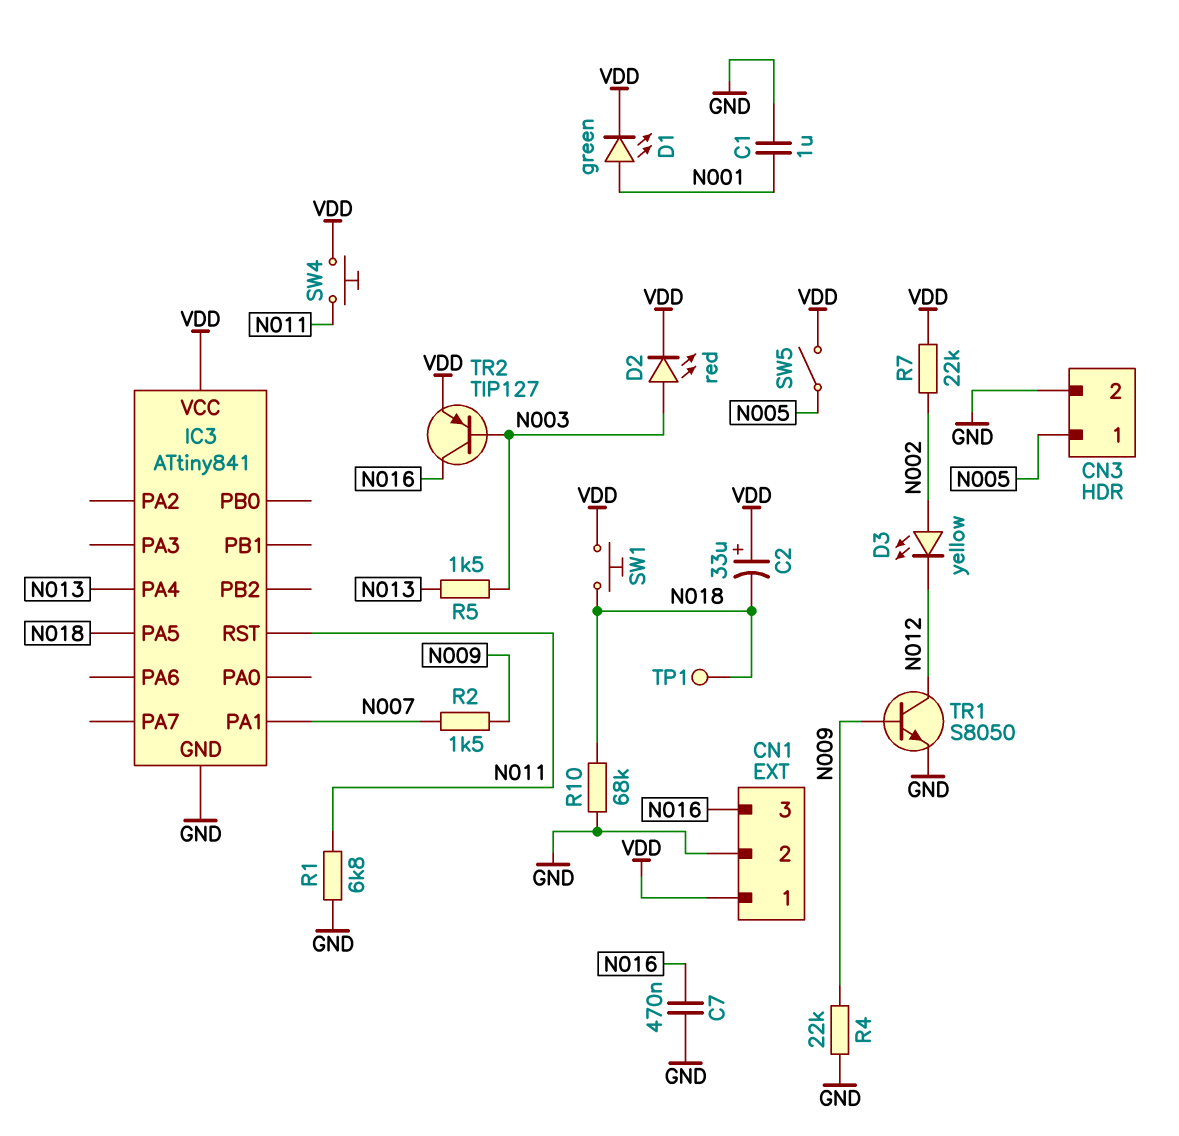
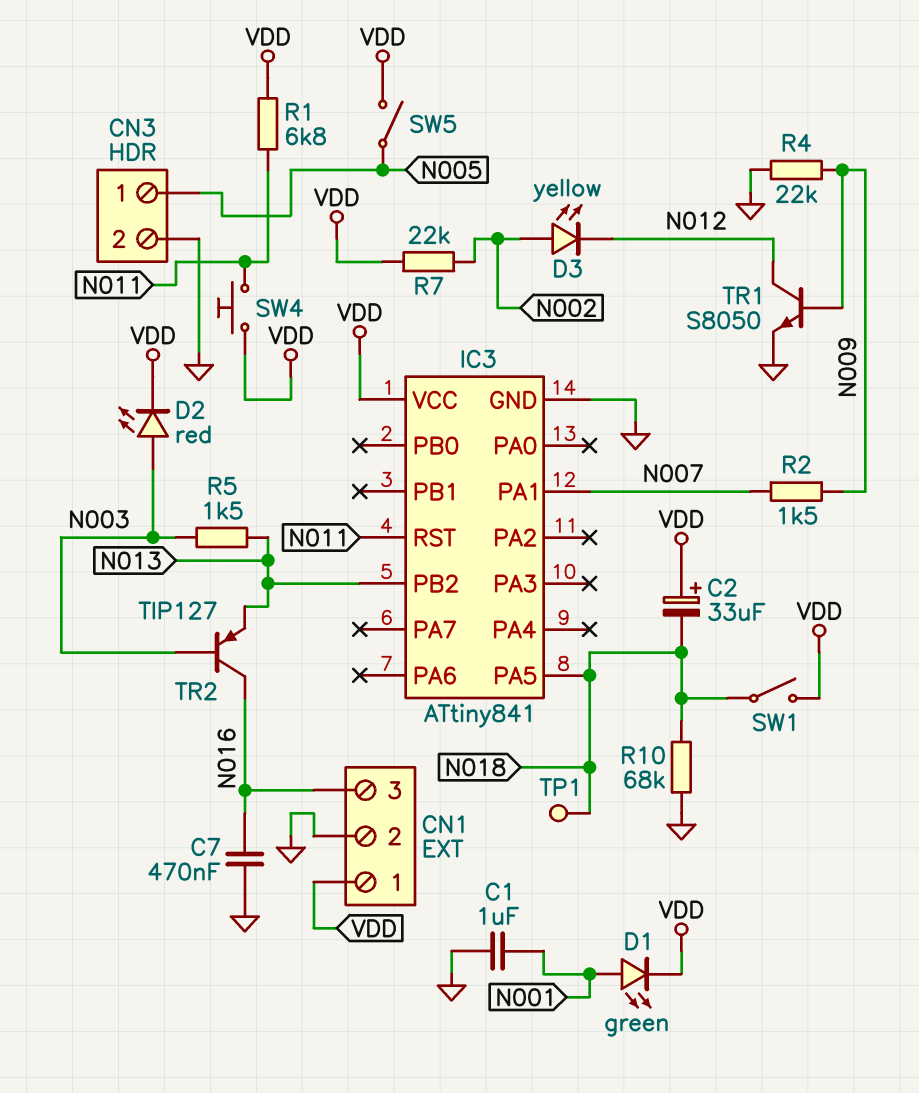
IC3 pin PA4: N013 -> none
IC3 pin PB2: none -> N013
R1: 6.8k (GND, N011) -> 6.8k (N011, VDD)
SW1: button (N018, VDD) -> switch (N018, VDD)
TR2: PNP TIP127 (B N003, C N016, E VDD) -> PNP TIP127 (B N003, C N016, E N013)

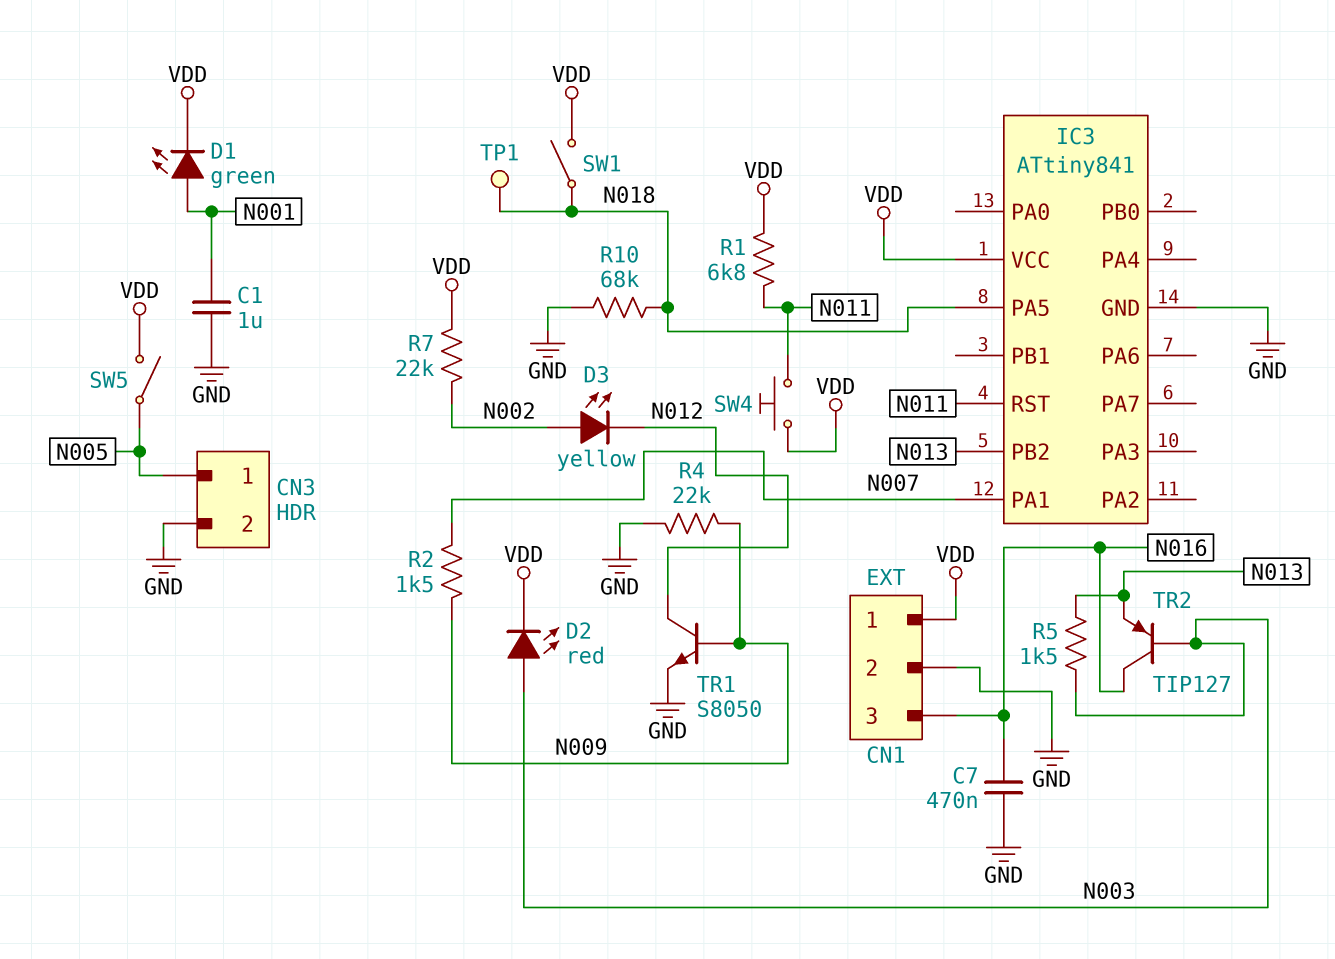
C2: 33uF (plus VDD, minus N018) -> none

